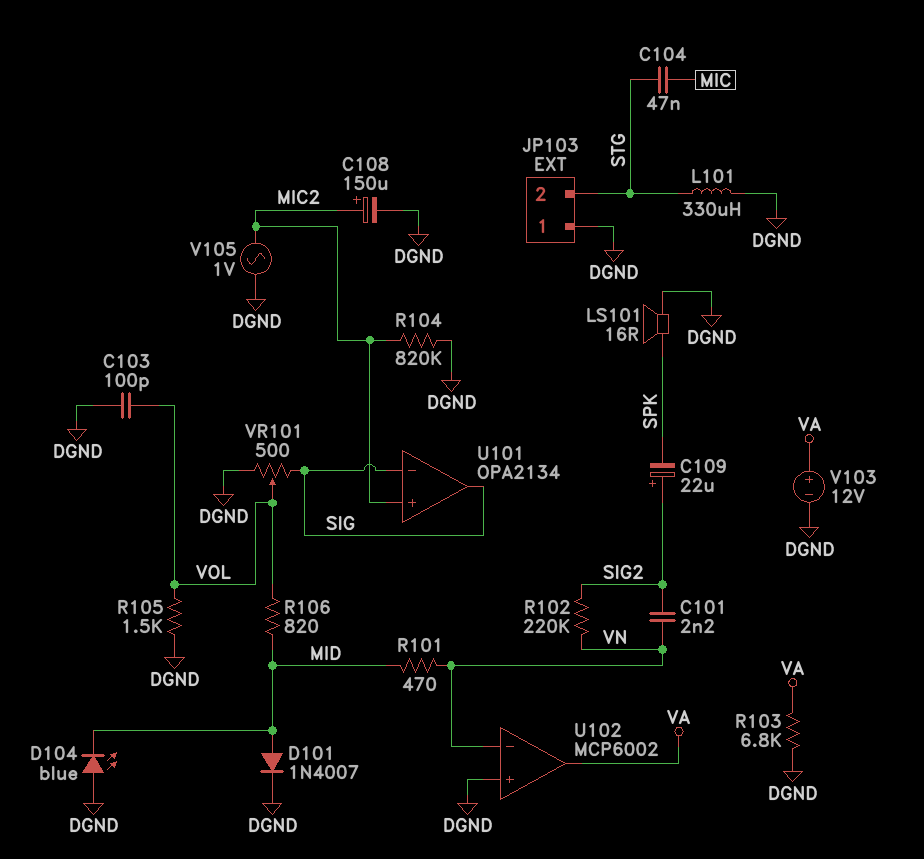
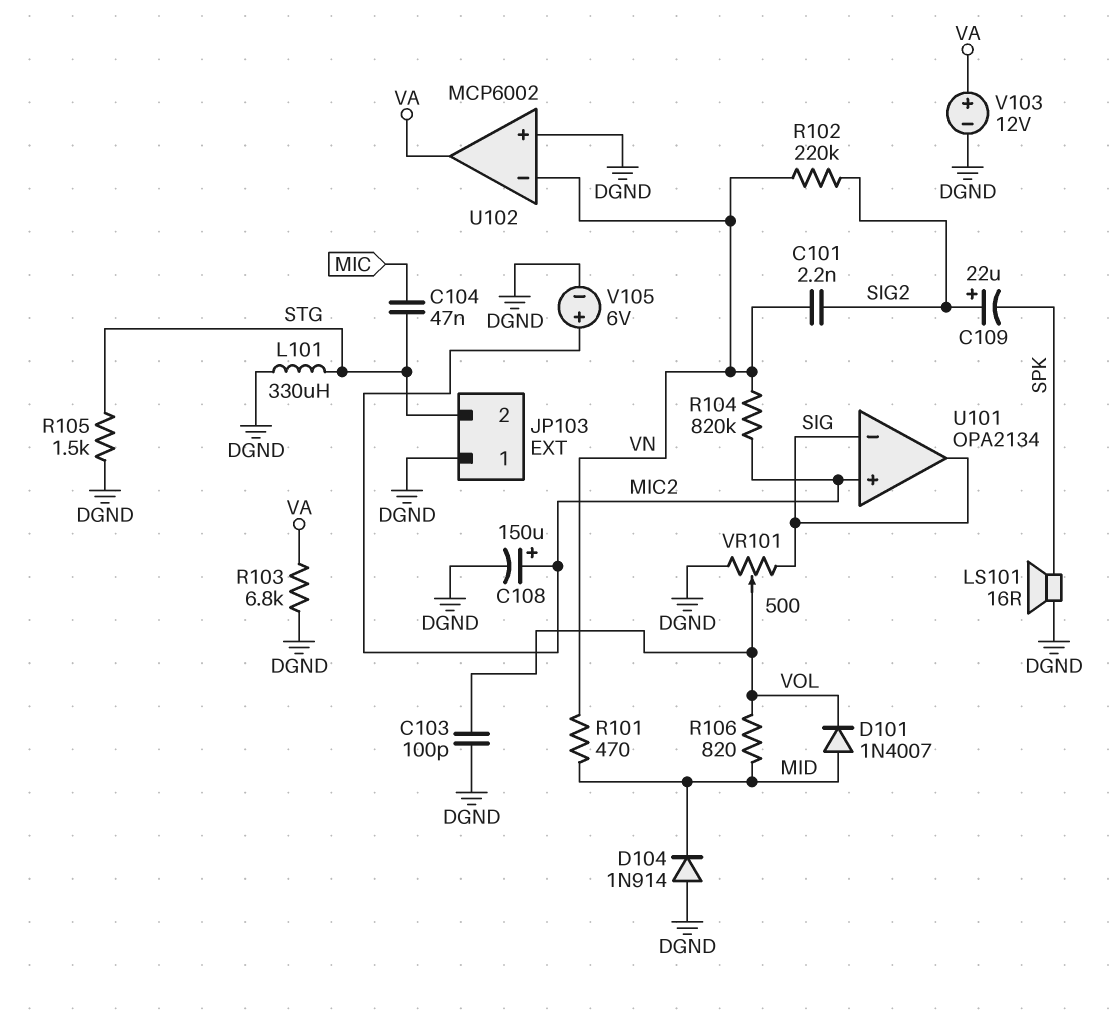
D101: diode 1N4007 (A MID, K DGND) -> diode 1N4007 (A MID, K VOL)
D104: LED blue (A DGND, K MID) -> diode 1N914 (A DGND, K MID)
R104: 820k (DGND, MIC2) -> 820k (MIC2, VN)
R105: 1.5k (DGND, VOL) -> 1.5k (DGND, STG)
V105: AC 1V (DGND, MIC2) -> 6V (plus MIC2, minus DGND)

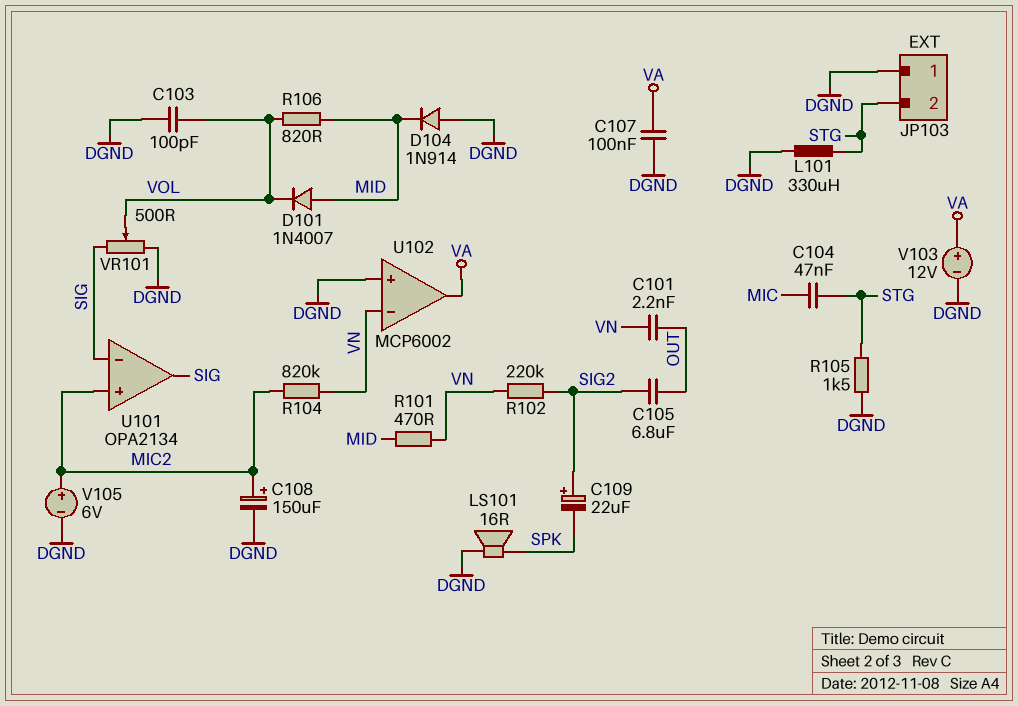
C101: 2.2nF (SIG2, VN) -> 2.2nF (OUT, VN)
C105: none -> 6.8uF (OUT, SIG2)
C107: none -> 100nF (DGND, VA)
R103: 6.8k (DGND, VA) -> none

